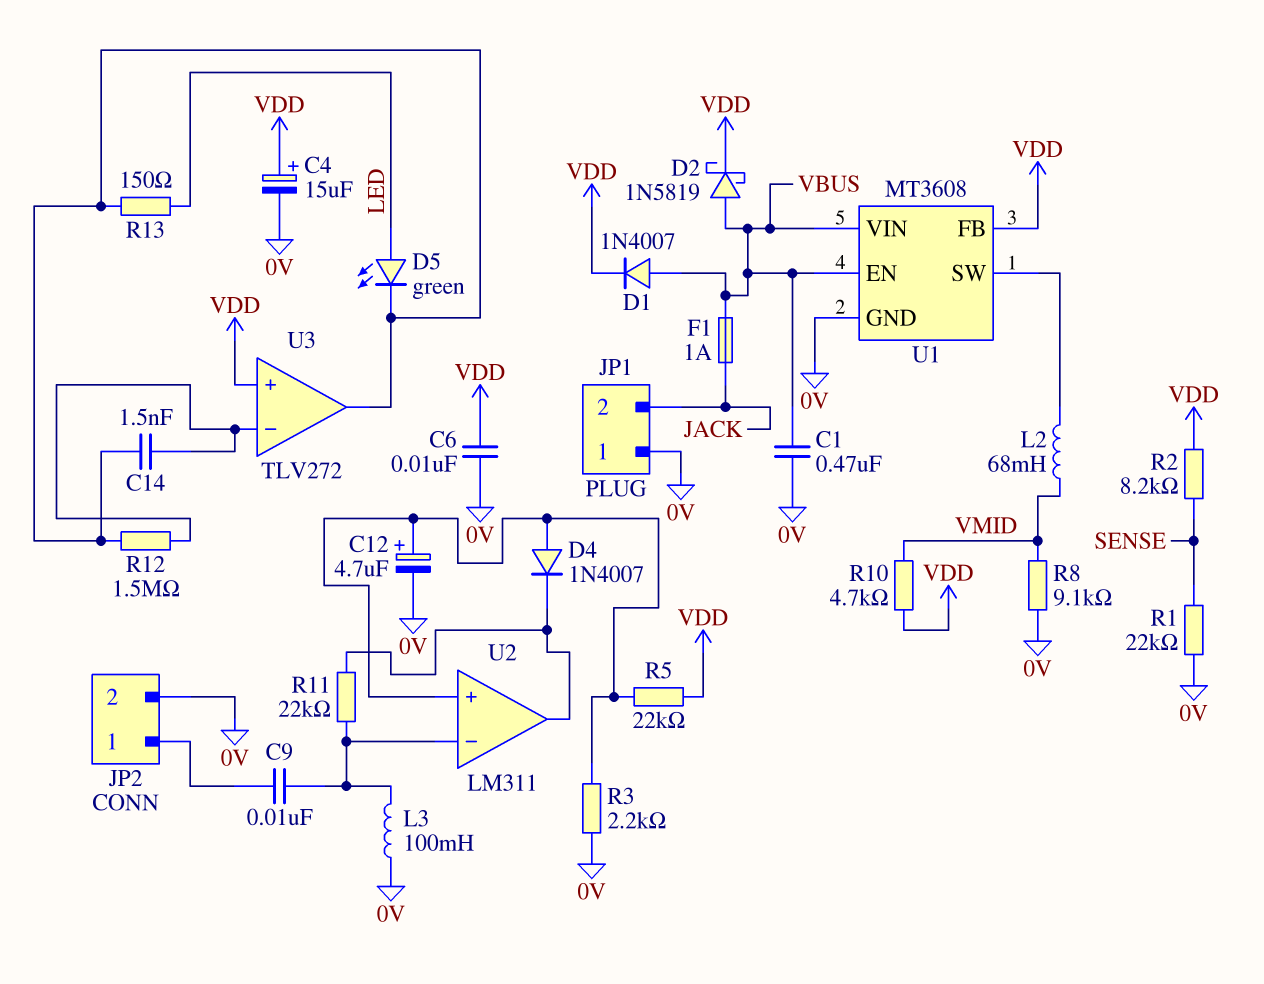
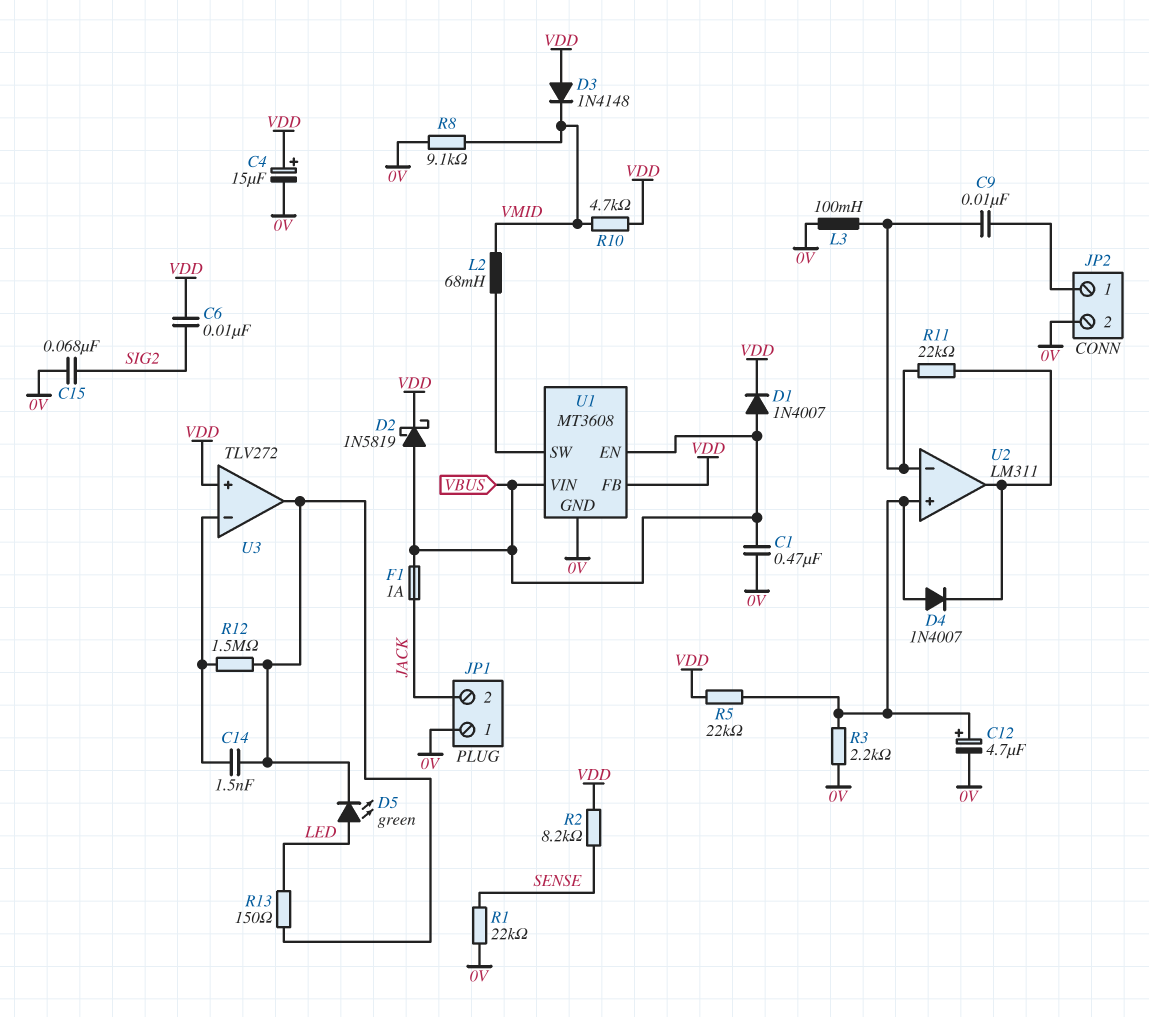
C6: 10nF (0V, VDD) -> 10nF (SIG2, VDD)
C15: none -> 68nF (0V, SIG2)
D3: none -> diode 1N4148 (A VDD, K VMID)

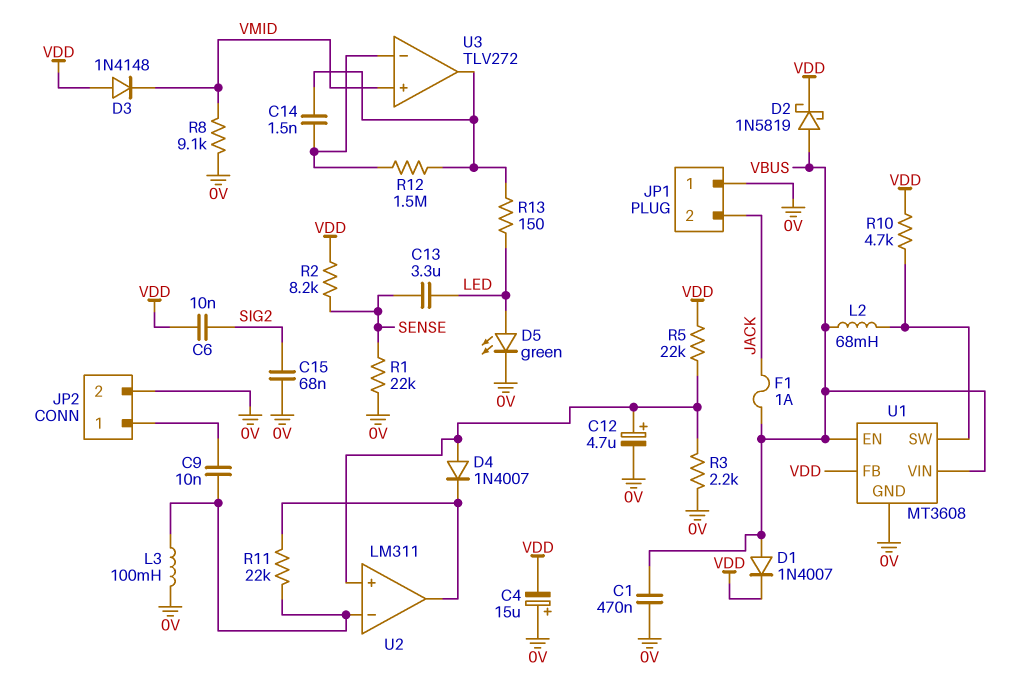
C4: 15uF (plus VDD, minus 0V) -> 15uF (plus 0V, minus VDD)
C13: none -> 3.3uF (LED, SENSE)
D5: LED green (A LED, K U3/out) -> LED green (A LED, K 0V)
L2: 68mH (U1/SW, VMID) -> 68mH (U1/SW, VBUS)
R10: 4.7k (VDD, VMID) -> 4.7k (U1/SW, VDD)
U3 pin in+: VDD -> VMID

